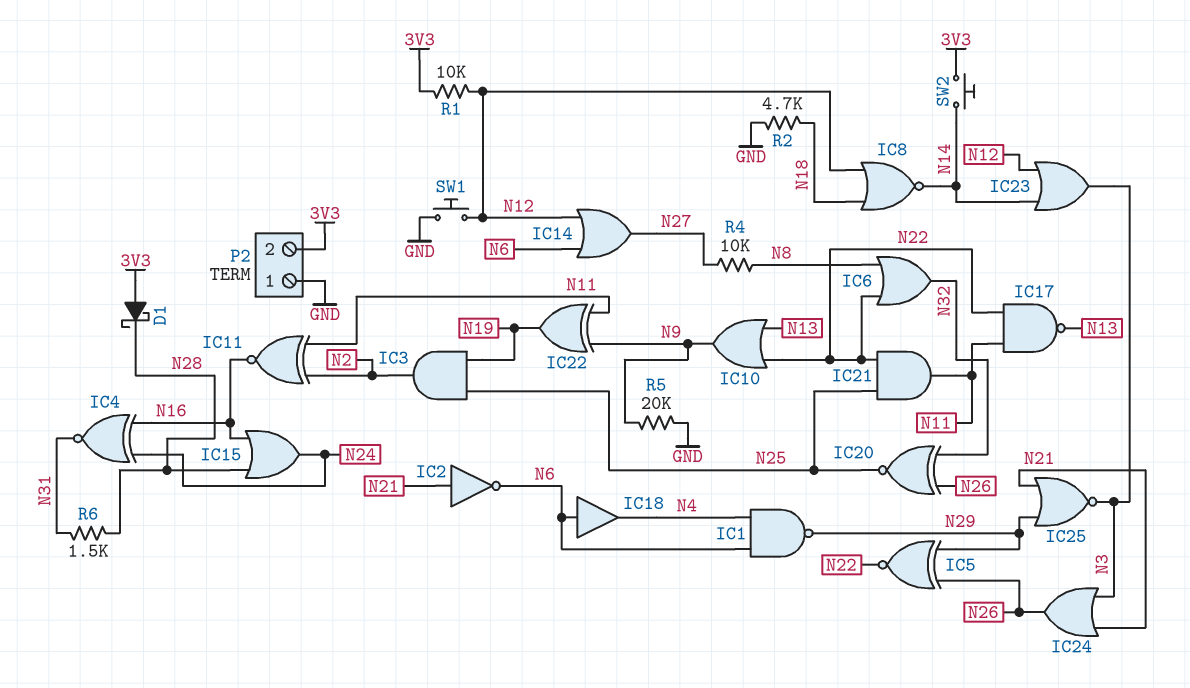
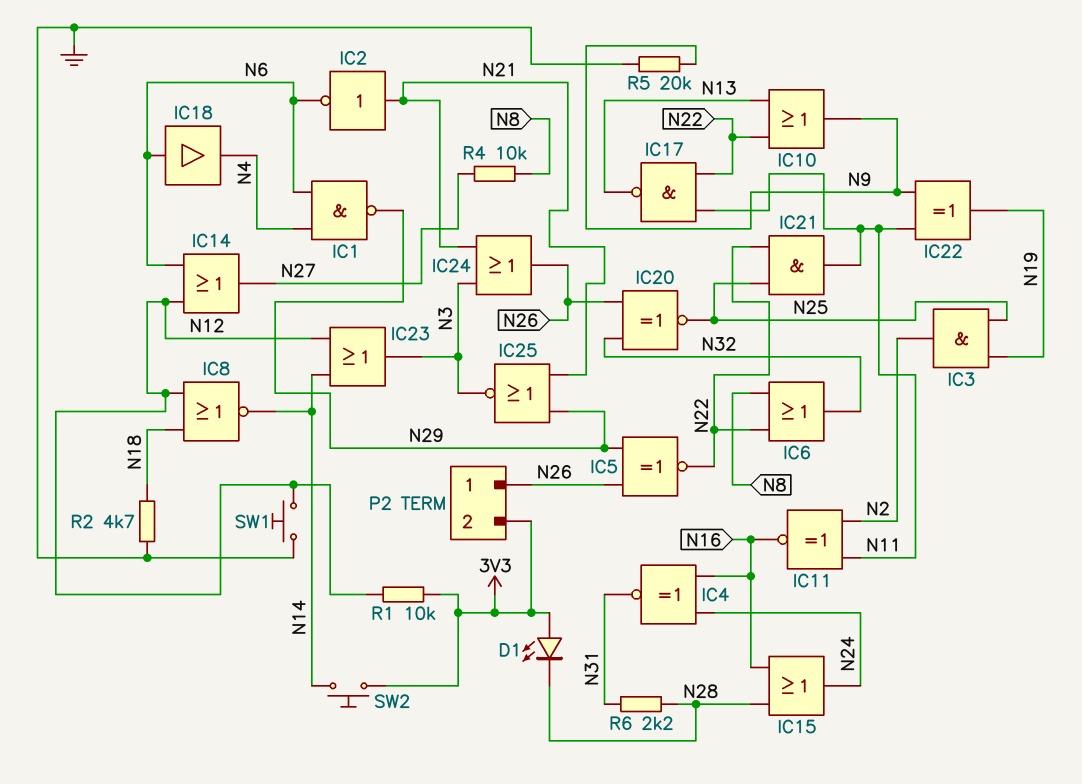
D1: schottky (A 3V3, K N28) -> LED (A 3V3, K N28)
P2 pin 1: GND -> N26
R6: 1.5k (N28, N31) -> 2.2k (N28, N31)

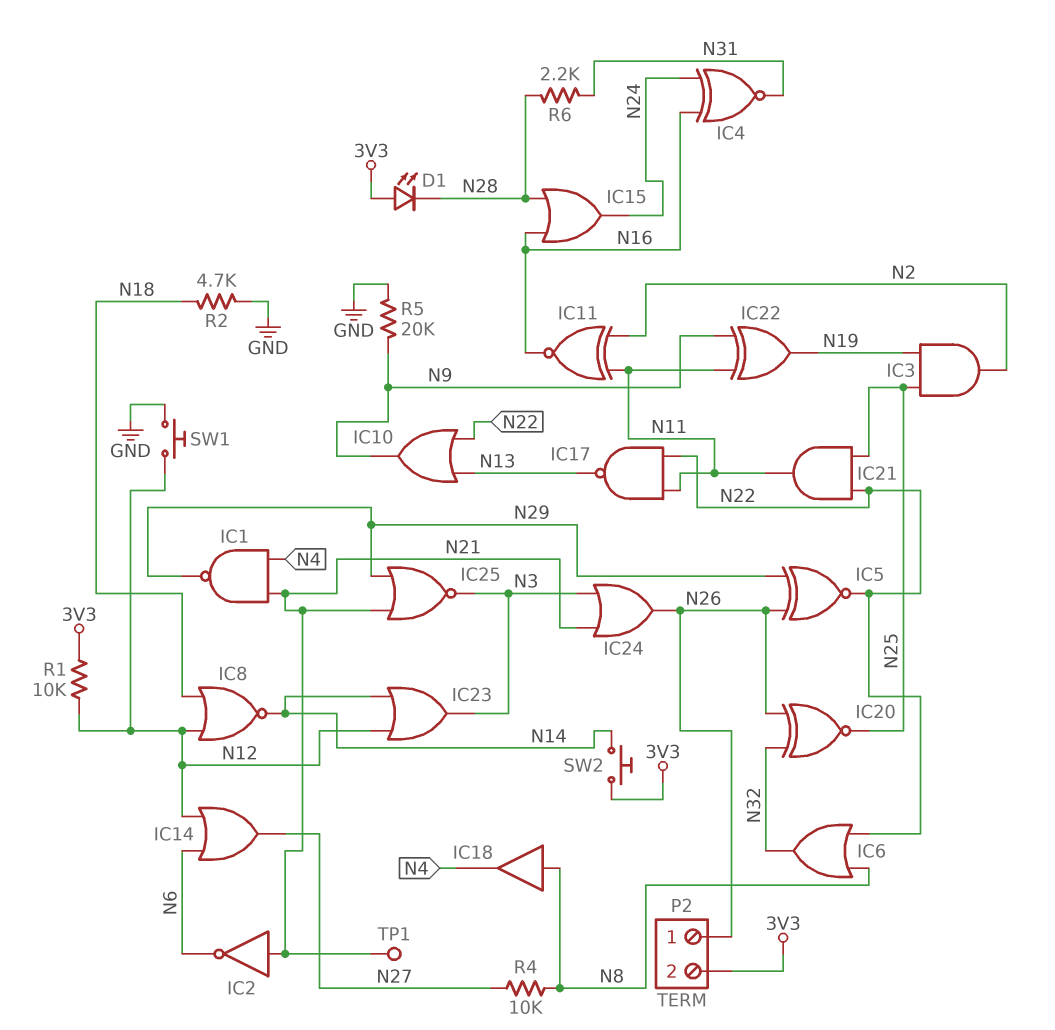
IC1: NAND (in N4, in N6, out N29) -> NAND (in N4, in N21, out N29)
IC18: buffer (in N6, out N4) -> buffer (in N8, out N4)
TP1: none -> test point (N21)

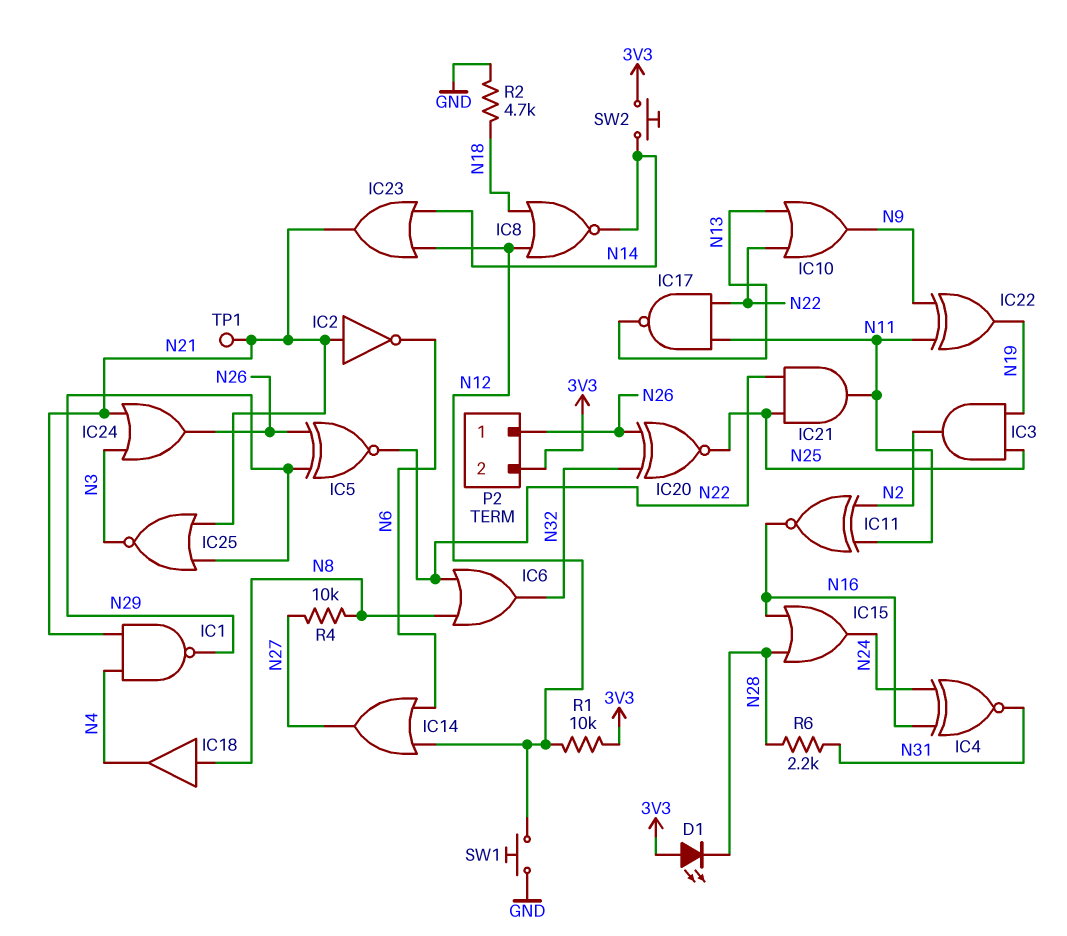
IC23: OR (in N12, in N14, out N3) -> OR (in N12, in N14, out N21)
R5: 20k (GND, N9) -> none

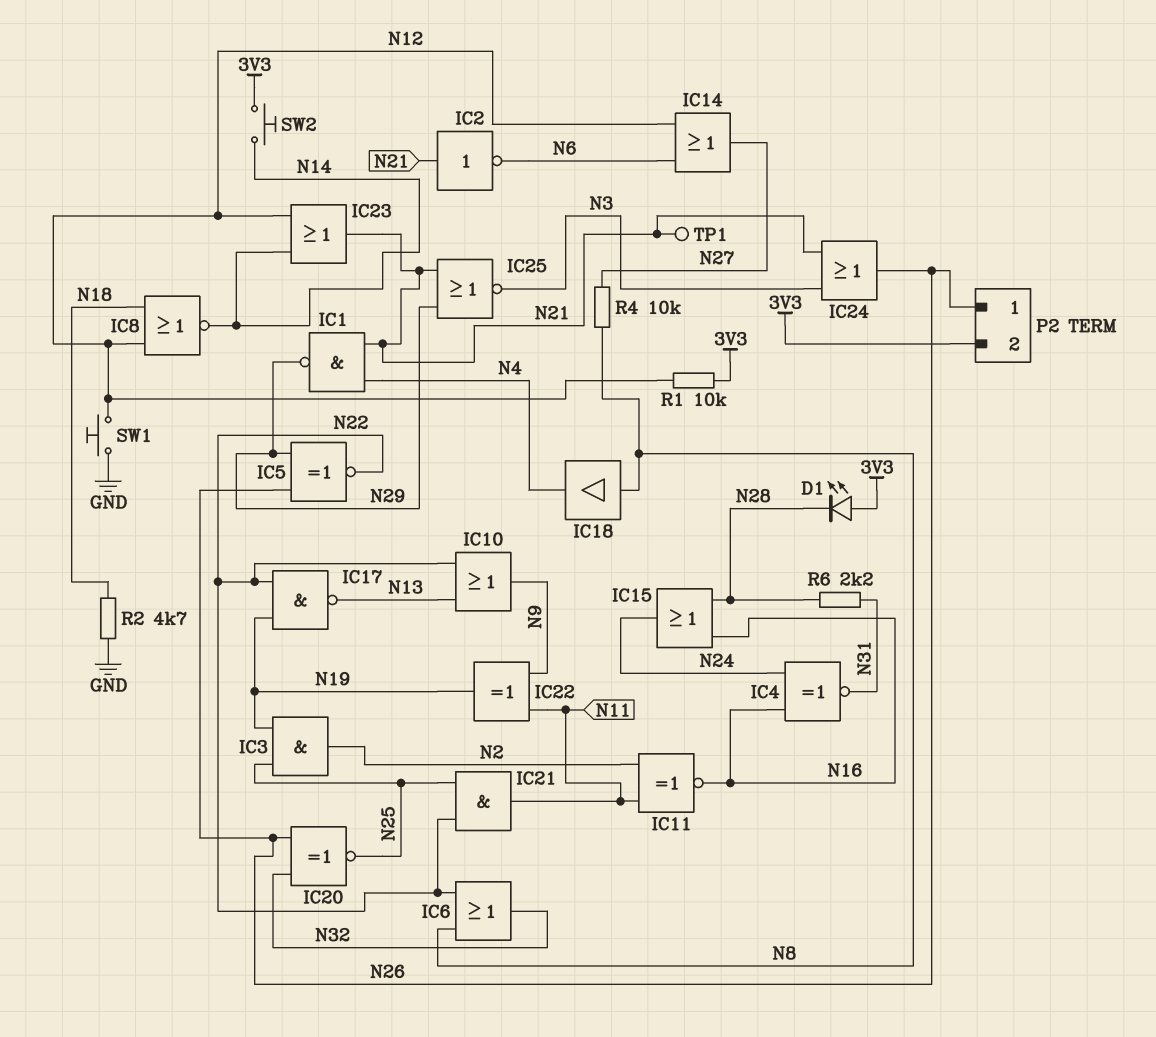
IC17: NAND (in N11, in N22, out N13) -> NAND (in N19, in N22, out N13)

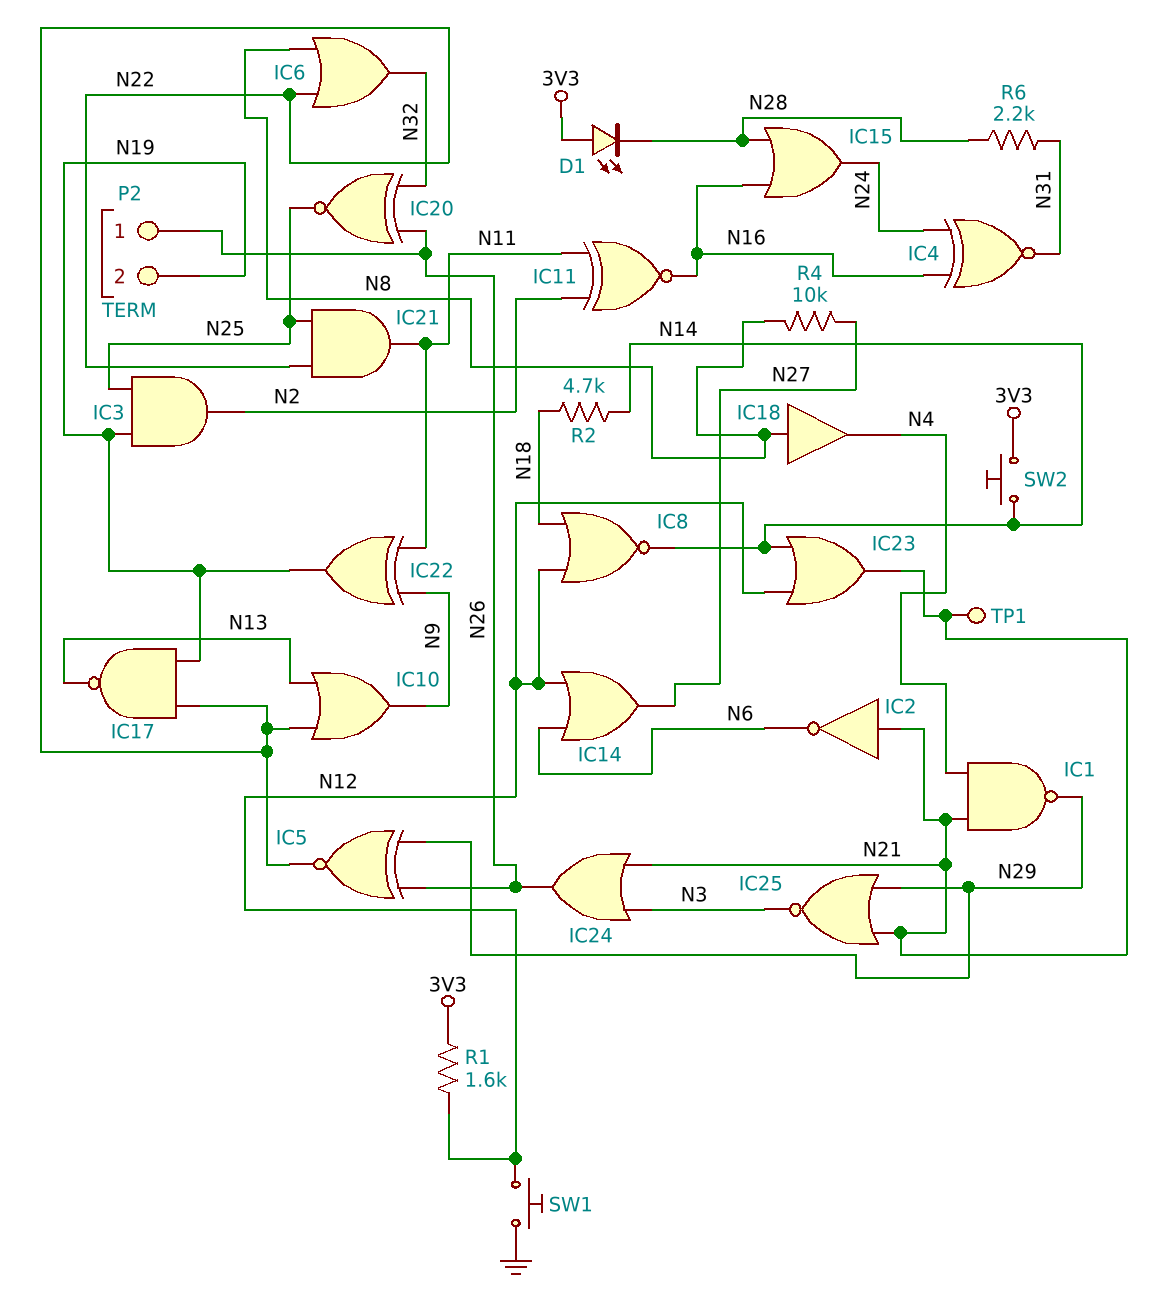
P2 pin 2: 3V3 -> N19
R1: 10k (3V3, N12) -> 1.6k (3V3, N12)
R2: 4.7k (GND, N18) -> 4.7k (N14, N18)

